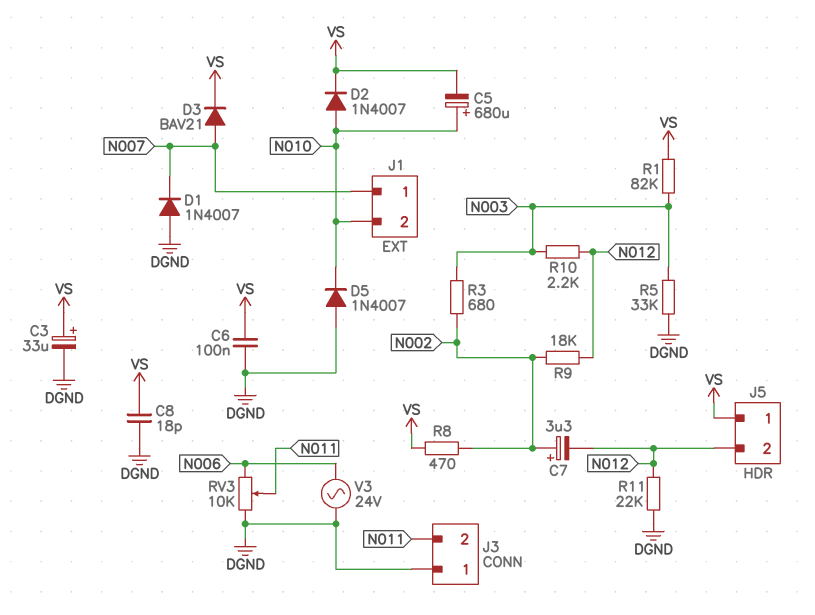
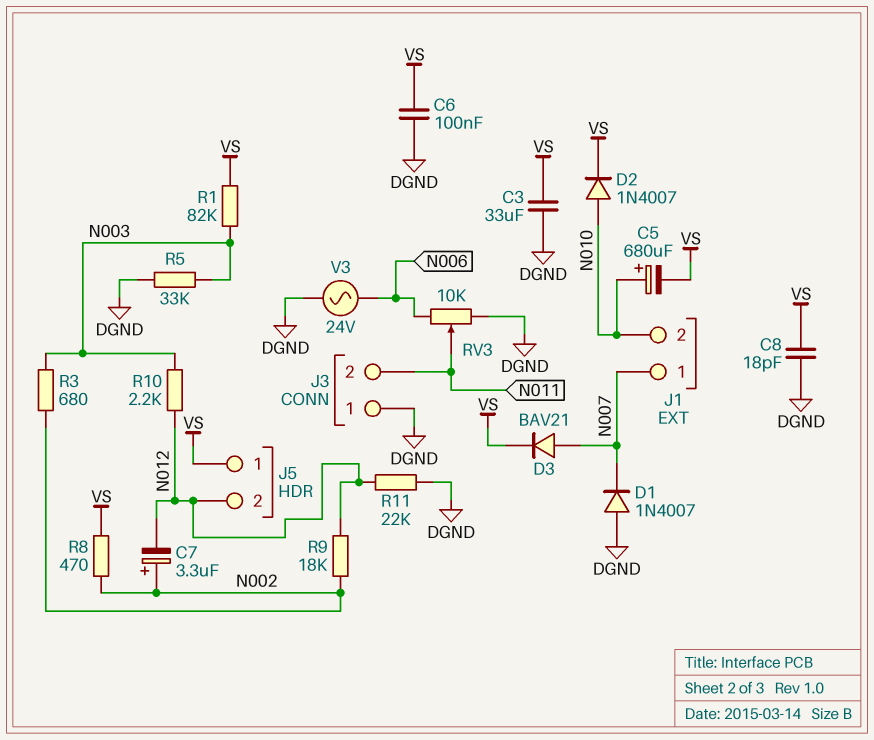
C3: 33uF (plus VS, minus DGND) -> 33uF (DGND, VS)
D5: diode 1N4007 (A DGND, K N010) -> none

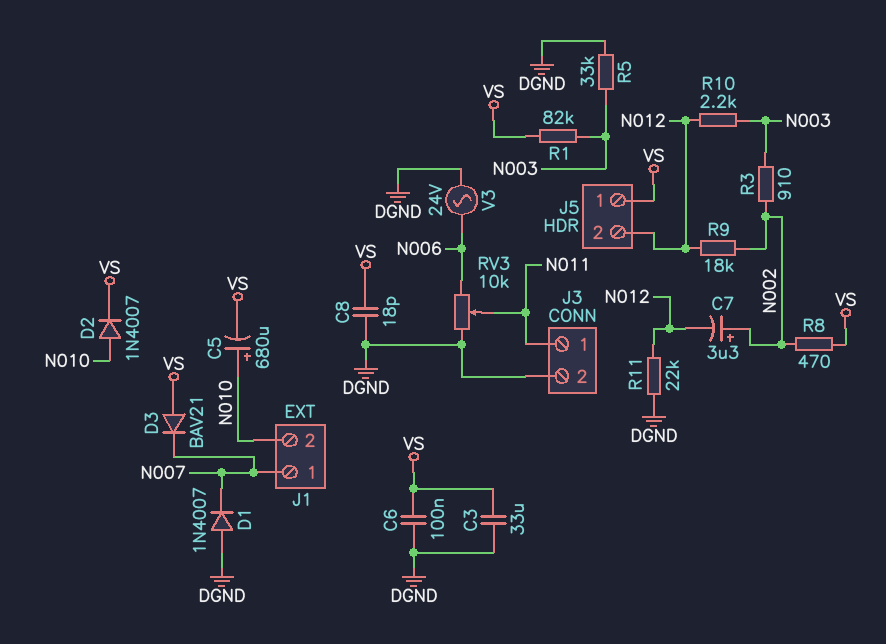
D3: diode BAV21 (A N007, K VS) -> diode BAV21 (A VS, K N007)
J3 pin 1: DGND -> N011
J3 pin 2: N011 -> DGND
R3: 680 (N002, N003) -> 910 (N002, N003)

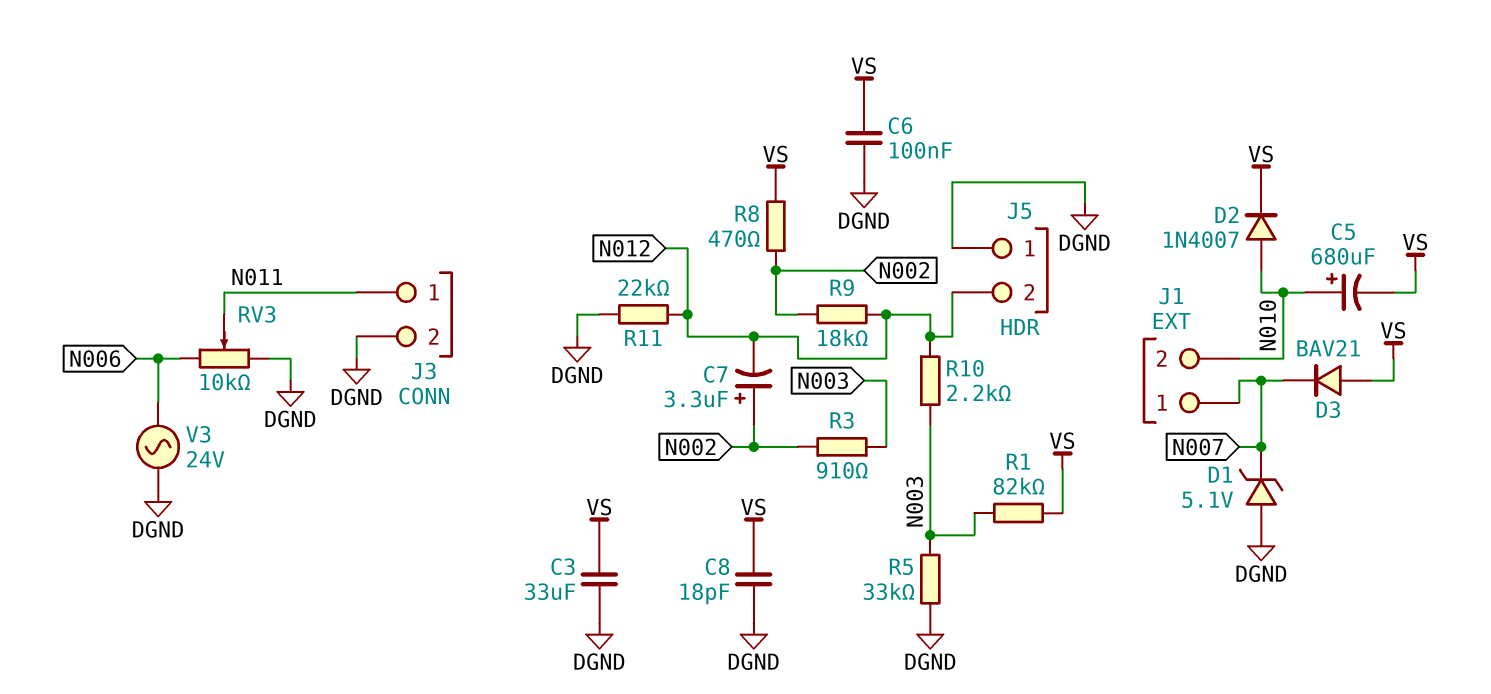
D1: diode 1N4007 (A DGND, K N007) -> zener 5.1V (A DGND, K N007)
J5 pin 1: VS -> DGND

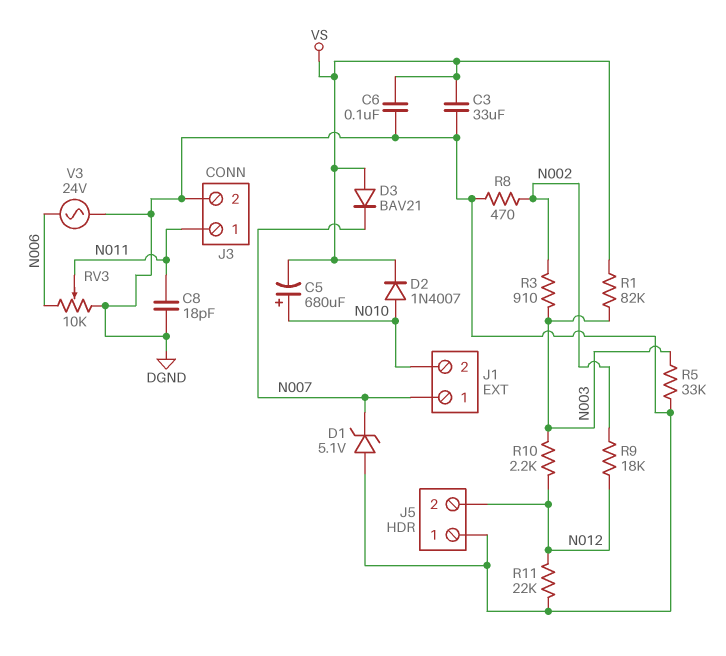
C7: 3.3uF (plus N002, minus N012) -> none
C8: 18pF (DGND, VS) -> 18pF (DGND, N011)
R8: 470 (N002, VS) -> 470 (DGND, N002)

